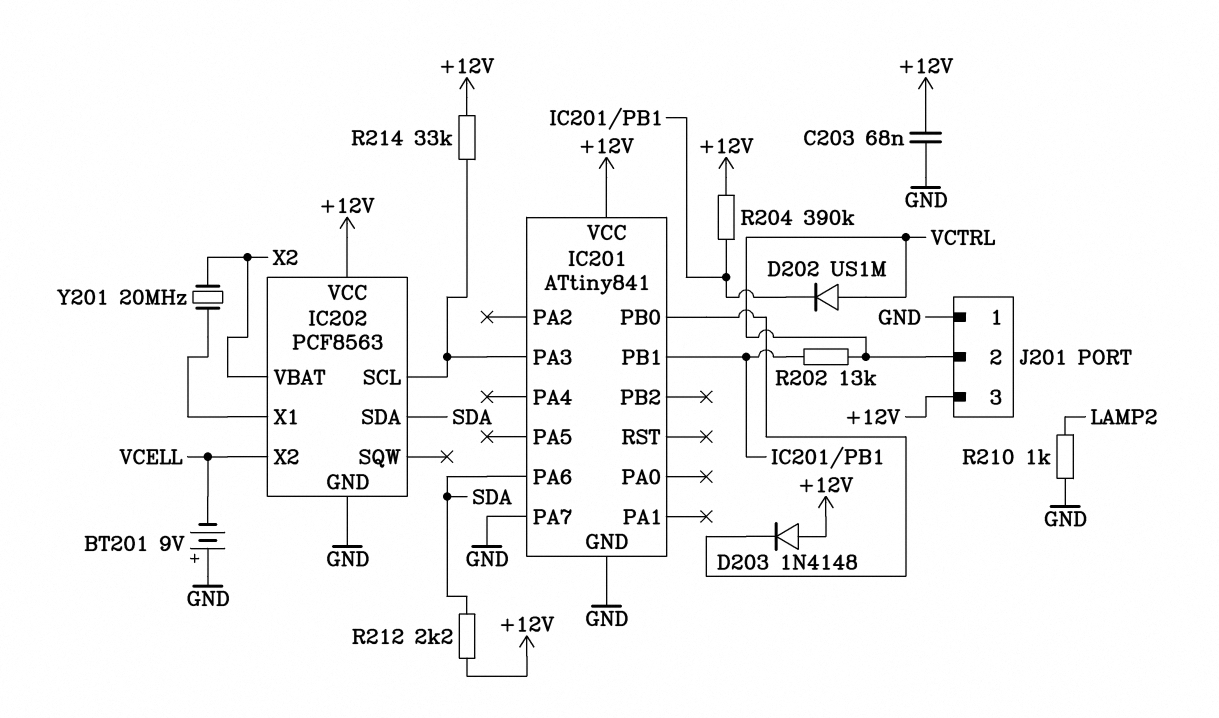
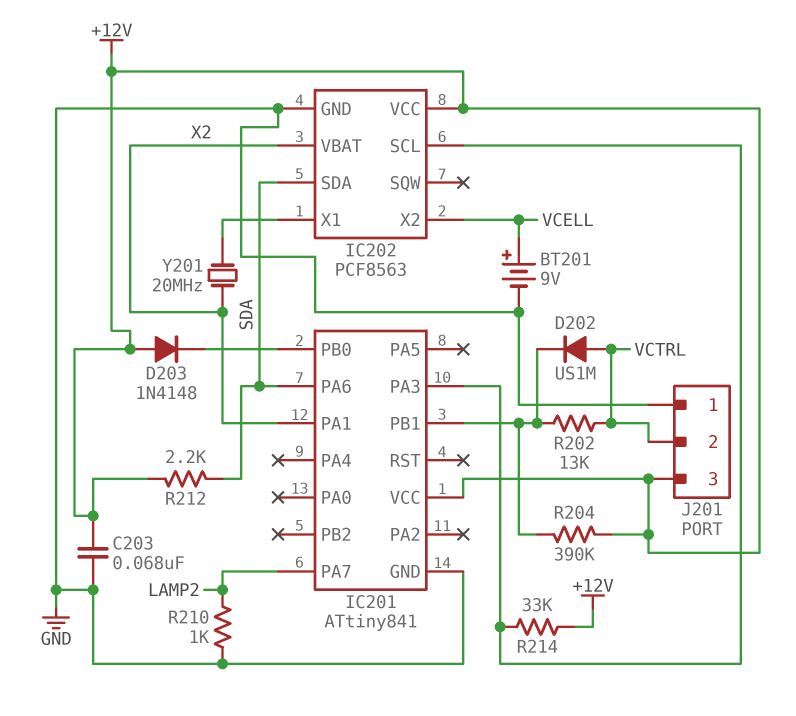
BT201: 9V (plus GND, minus VCELL) -> 9V (plus VCELL, minus GND)
IC201 pin PA1: none -> X2
IC201 pin PA7: GND -> LAMP2

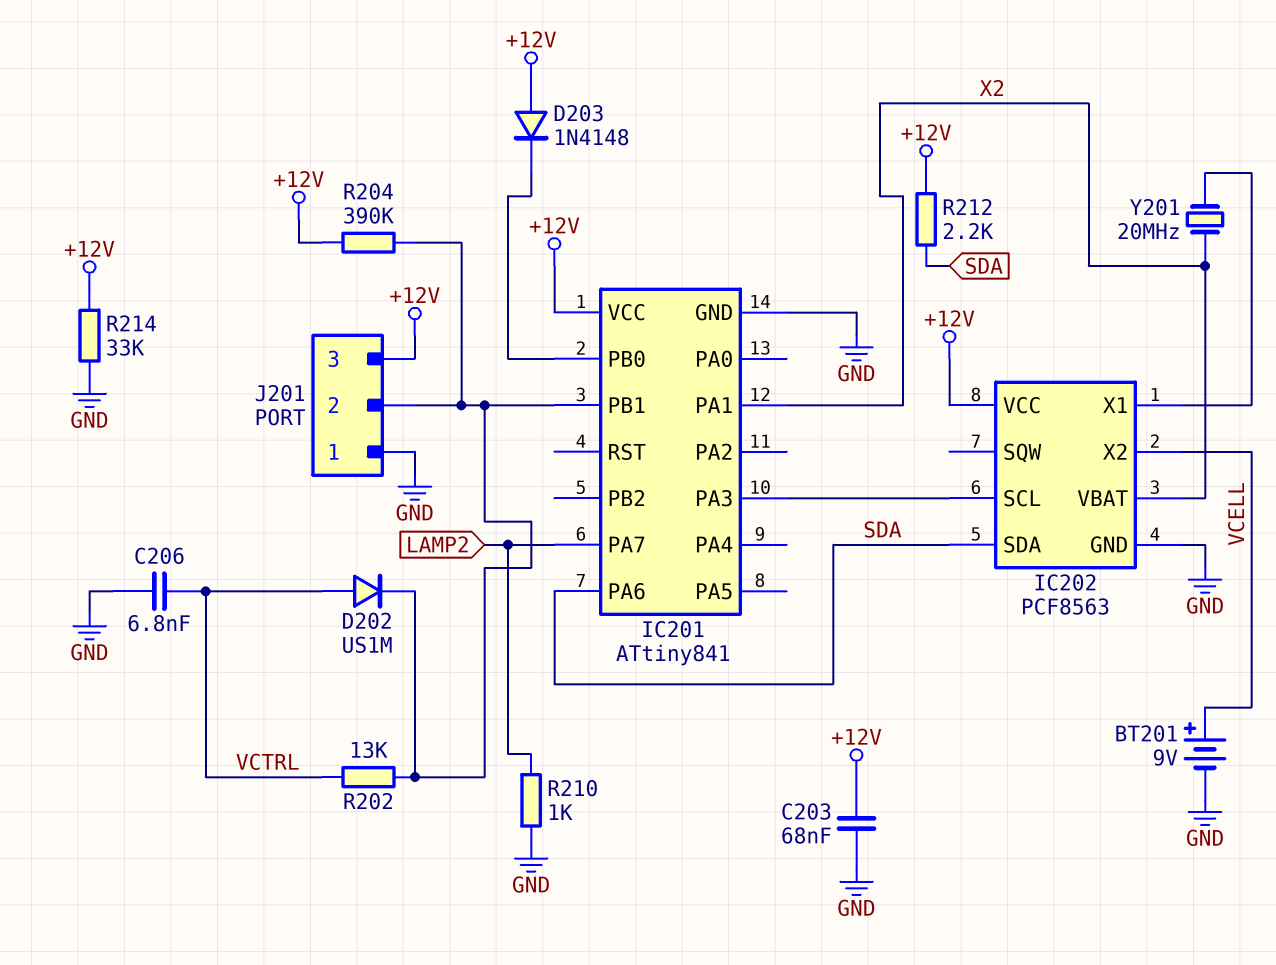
C206: none -> 6.8nF (GND, VCTRL)
J201 pin 2: VCTRL -> IC201/PB1
R214: 33k (+12V, IC201/PA3) -> 33k (+12V, GND)

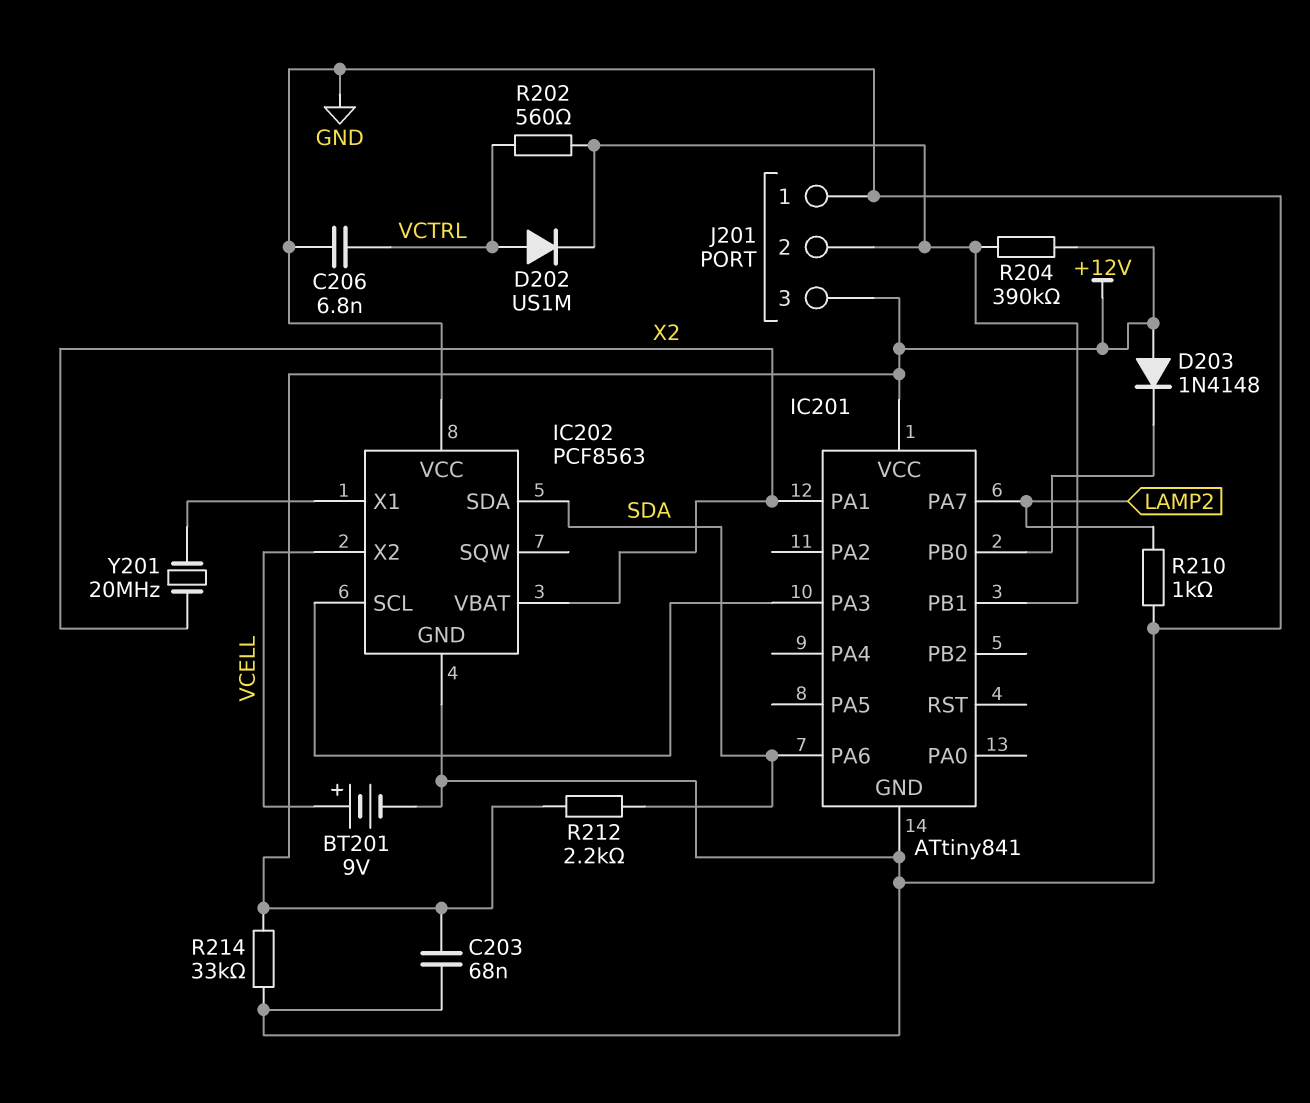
IC202 pin VCC: +12V -> GND
R202: 13k (IC201/PB1, VCTRL) -> 560 (IC201/PB1, VCTRL)

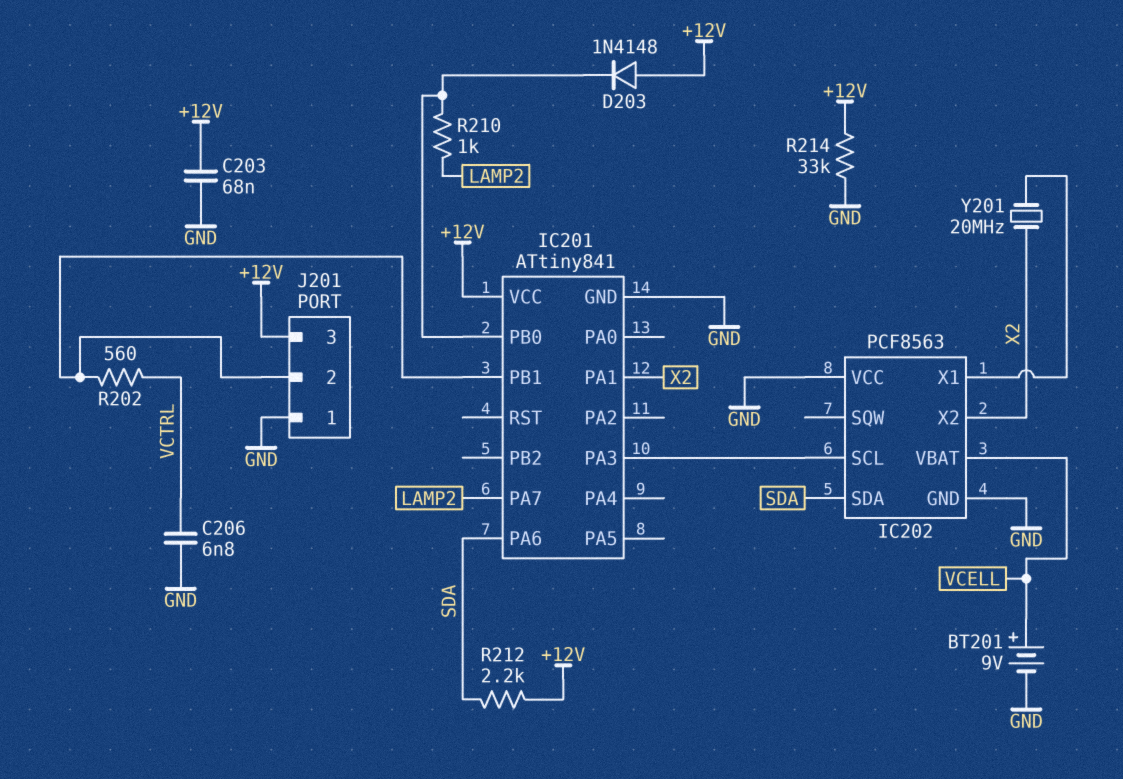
D202: diode US1M (A VCTRL, K IC201/PB1) -> none
IC202 pin VBAT: X2 -> VCELL
IC202 pin X2: VCELL -> X2
R204: 390k (+12V, IC201/PB1) -> none
R210: 1k (GND, LAMP2) -> 1k (IC201/PB0, LAMP2)

